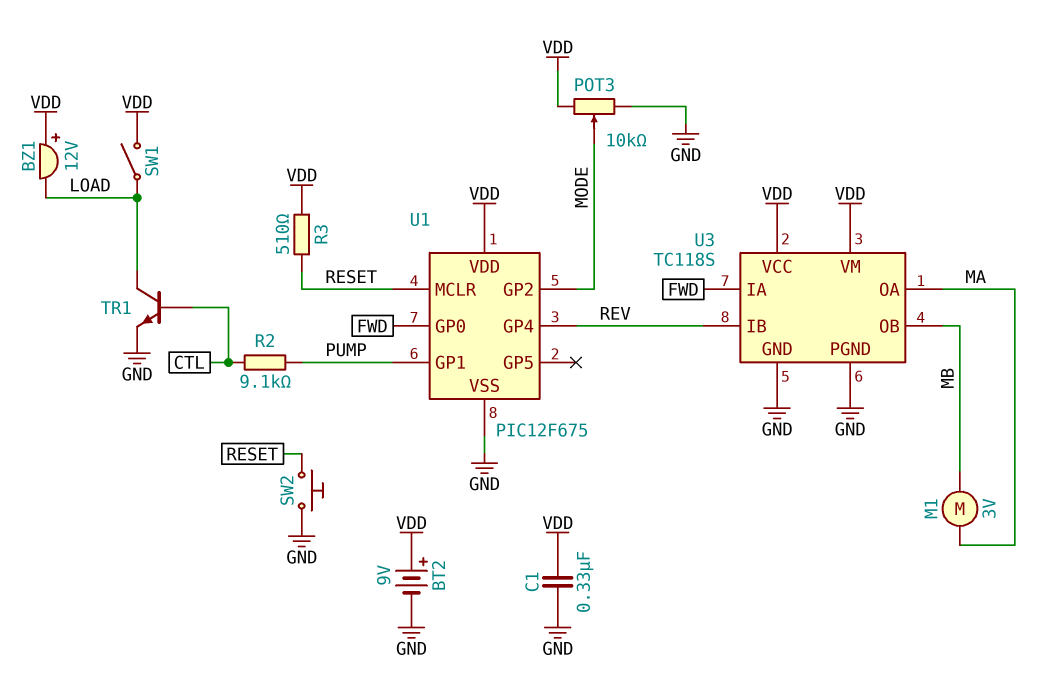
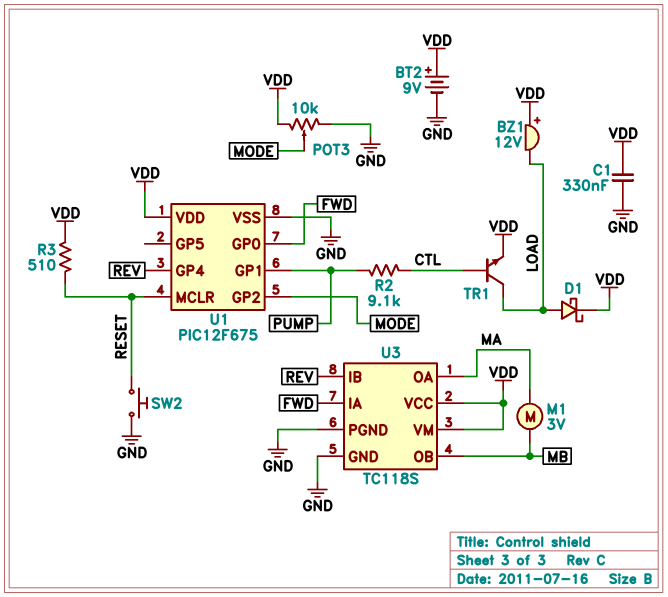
D1: none -> schottky (A LOAD, K VDD)
SW1: switch (LOAD, VDD) -> none
TR1: NPN (B CTL, C LOAD, E GND) -> NPN (B CTL, C LOAD, E VDD)

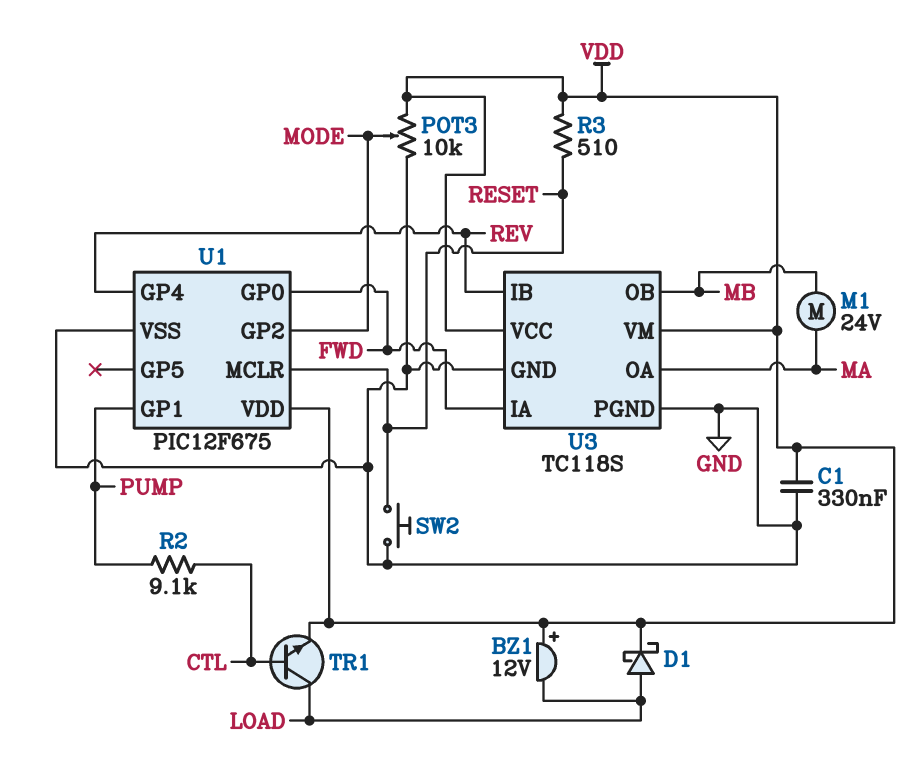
BT2: 9V (plus VDD, minus GND) -> none
M1: motor 3V (MA, MB) -> motor 24V (MA, MB)

